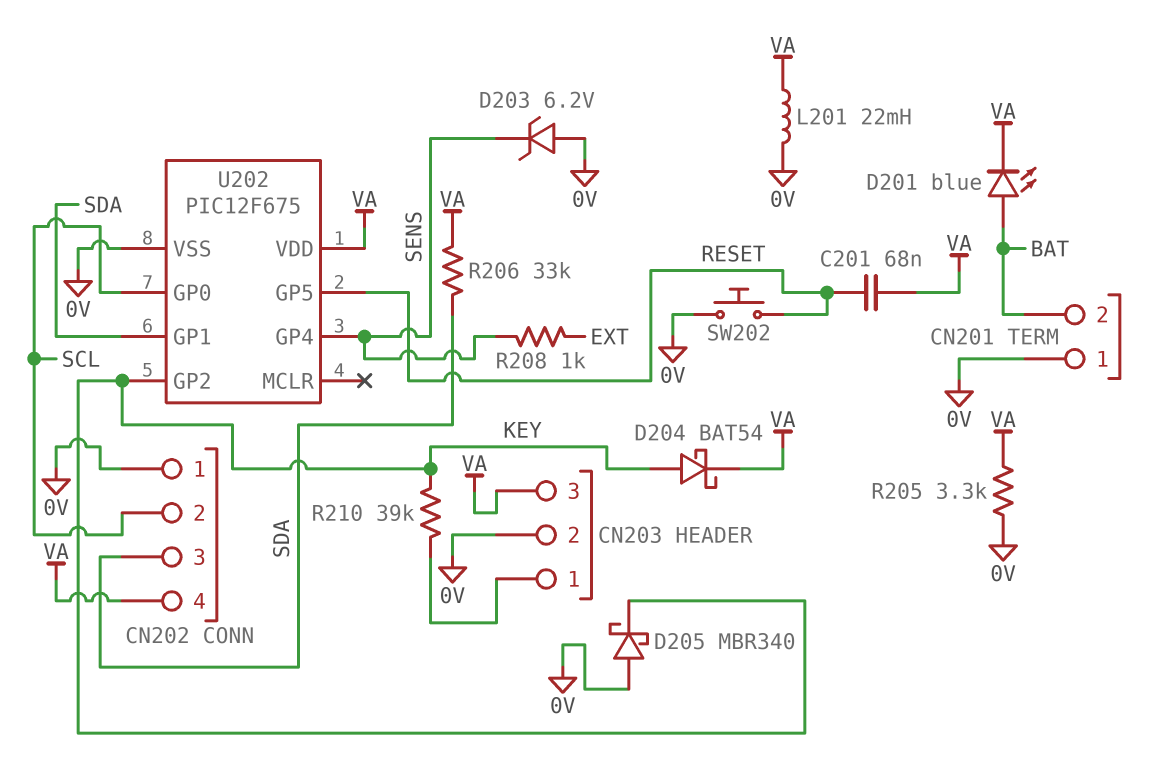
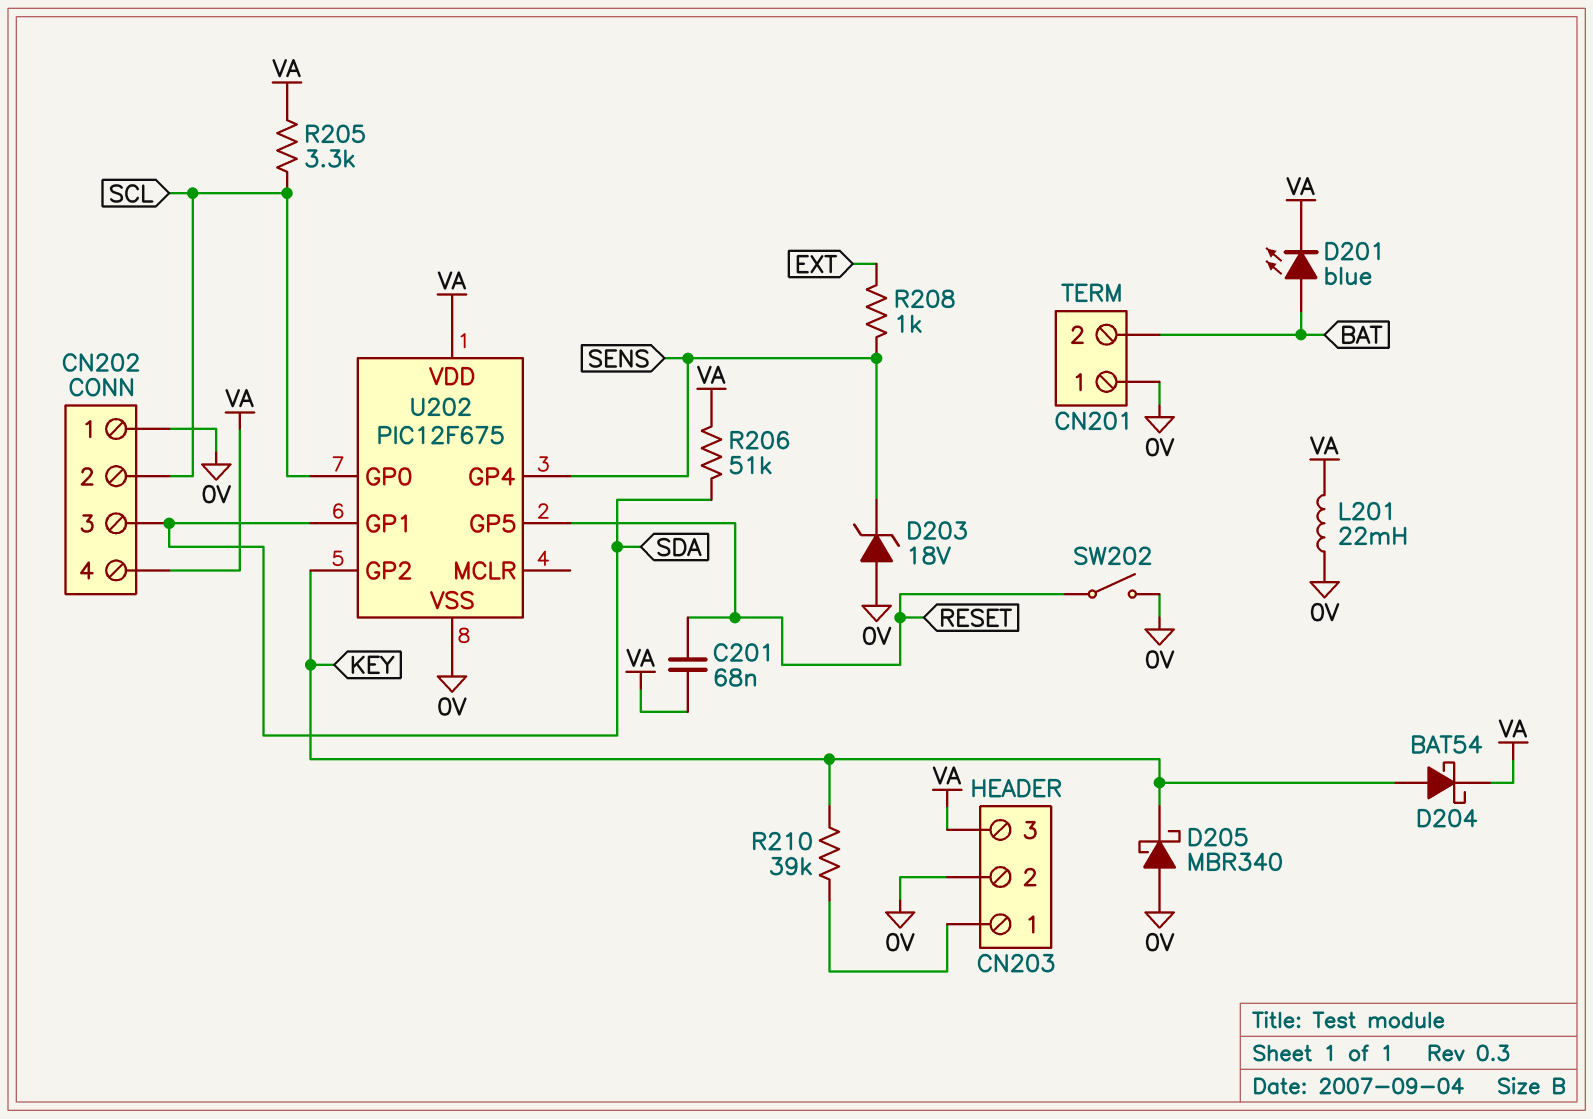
D203: zener 6.2V (A 0V, K SENS) -> zener 18V (A 0V, K SENS)
R205: 3.3k (0V, VA) -> 3.3k (SCL, VA)
R206: 33k (SDA, VA) -> 51k (SDA, VA)
SW202: button (0V, RESET) -> switch (0V, RESET)

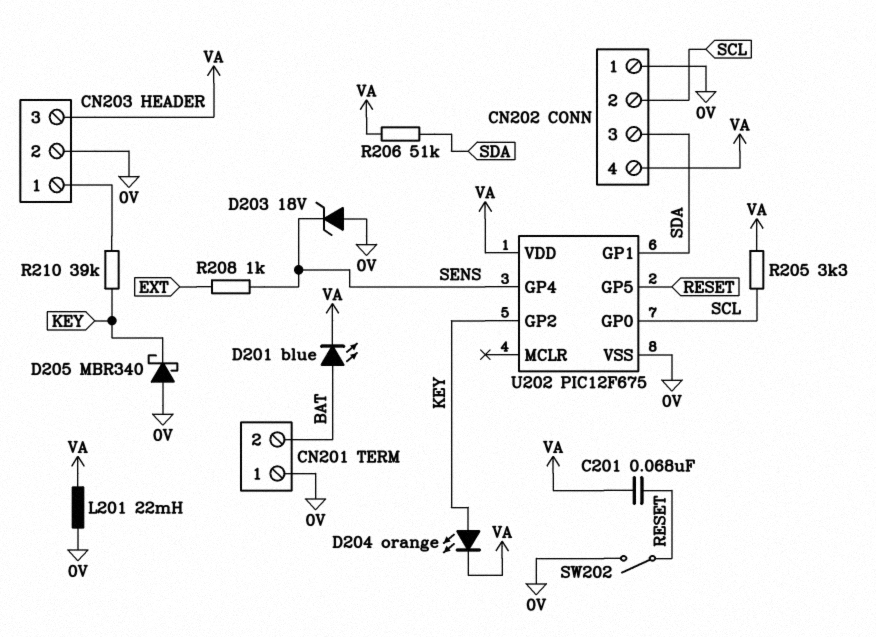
D204: schottky BAT54 (A KEY, K VA) -> LED orange (A KEY, K VA)

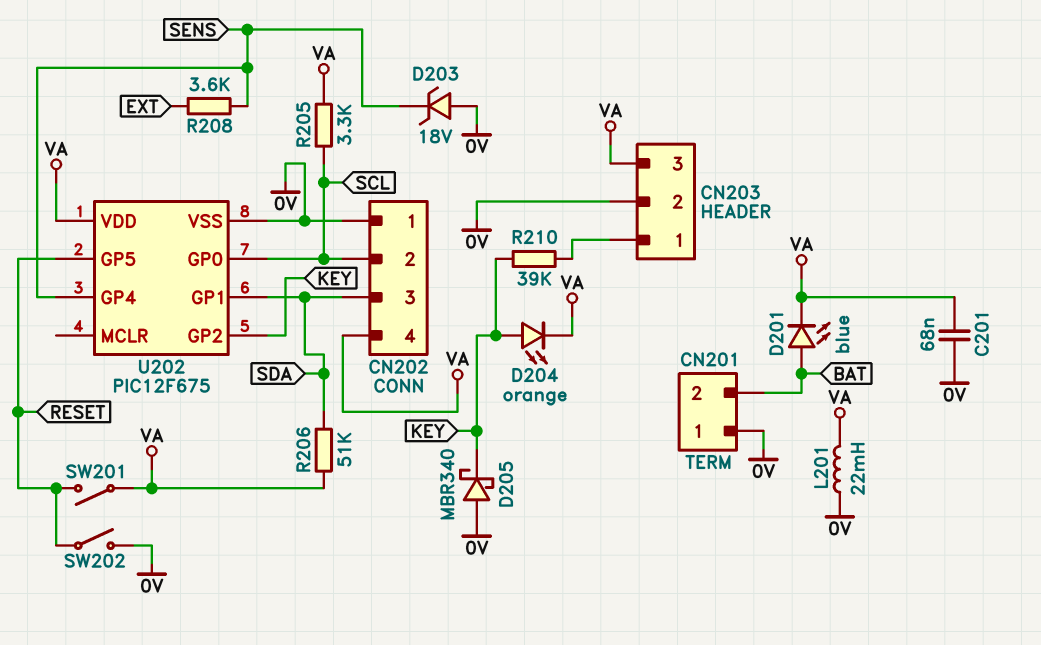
C201: 68nF (RESET, VA) -> 68nF (0V, VA)
R208: 1k (EXT, SENS) -> 3.6k (EXT, SENS)
SW201: none -> switch (RESET, VA)

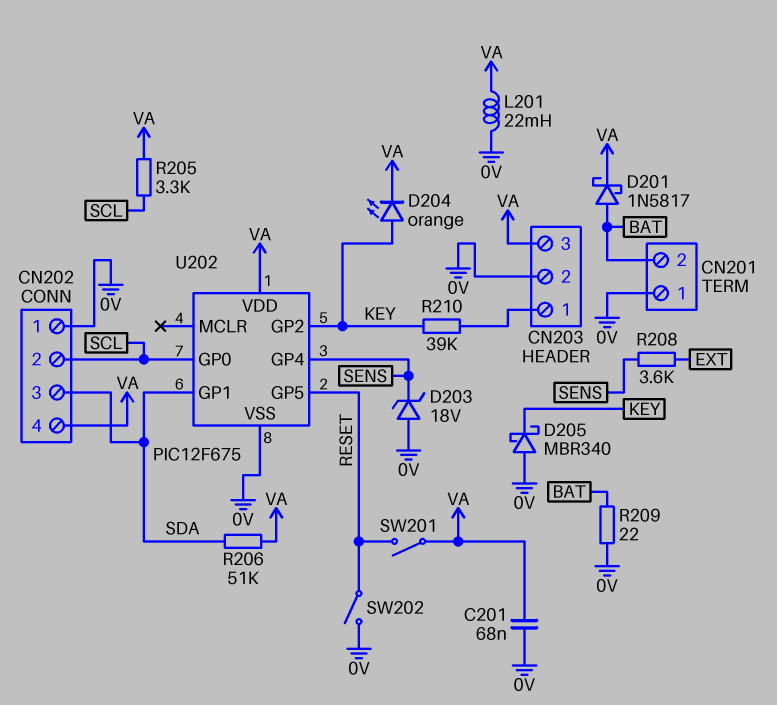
D201: LED blue (A BAT, K VA) -> schottky 1N5817 (A BAT, K VA)
R209: none -> 22 (0V, BAT)

